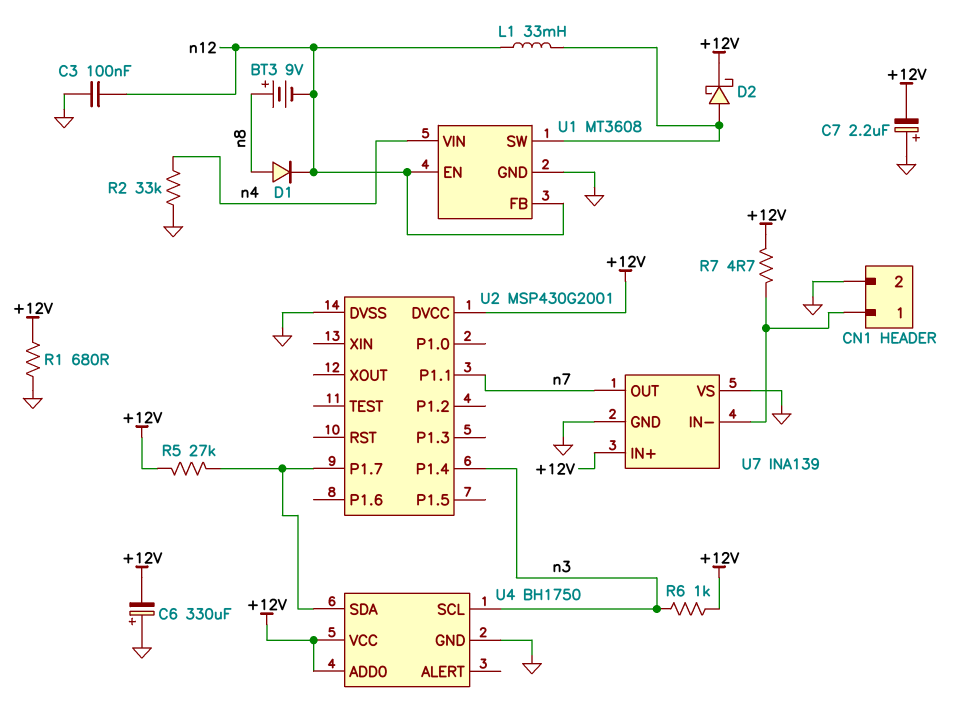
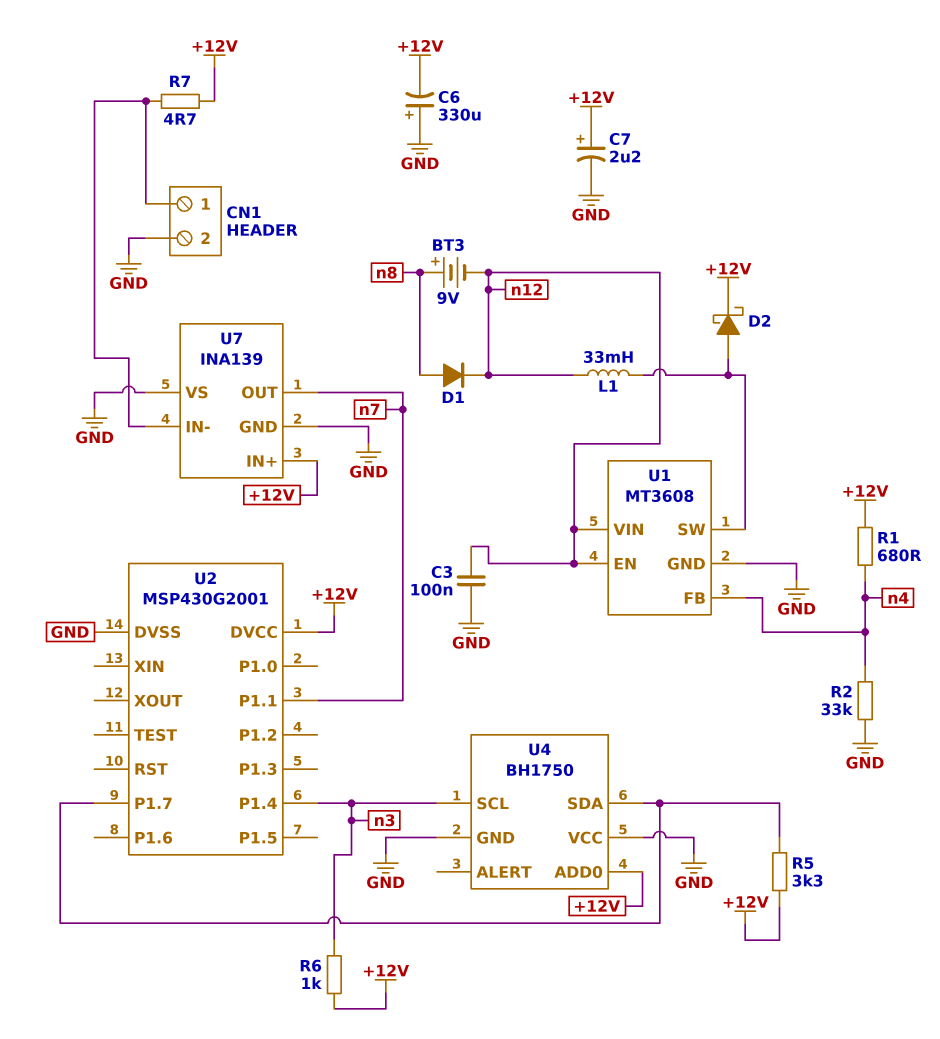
C7: 2.2uF (plus GND, minus +12V) -> 2.2uF (plus +12V, minus GND)
R1: 680 (+12V, GND) -> 680 (+12V, n4)
R5: 27k (+12V, U2/P1.7) -> 3.3k (+12V, U2/P1.7)
U1 pin FB: n12 -> n4
U1 pin VIN: n4 -> n12
U4 pin VCC: +12V -> GND

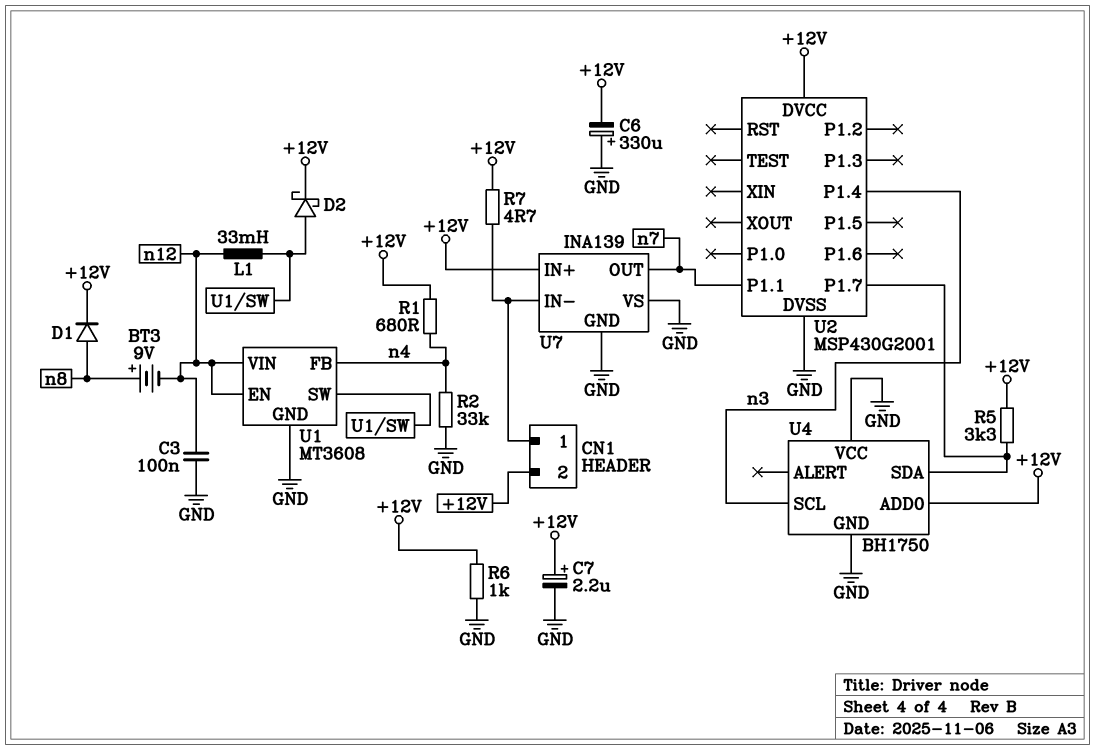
CN1 pin 2: GND -> +12V
D1: diode (A n8, K n12) -> diode (A n8, K +12V)
R6: 1k (+12V, n3) -> 1k (+12V, GND)

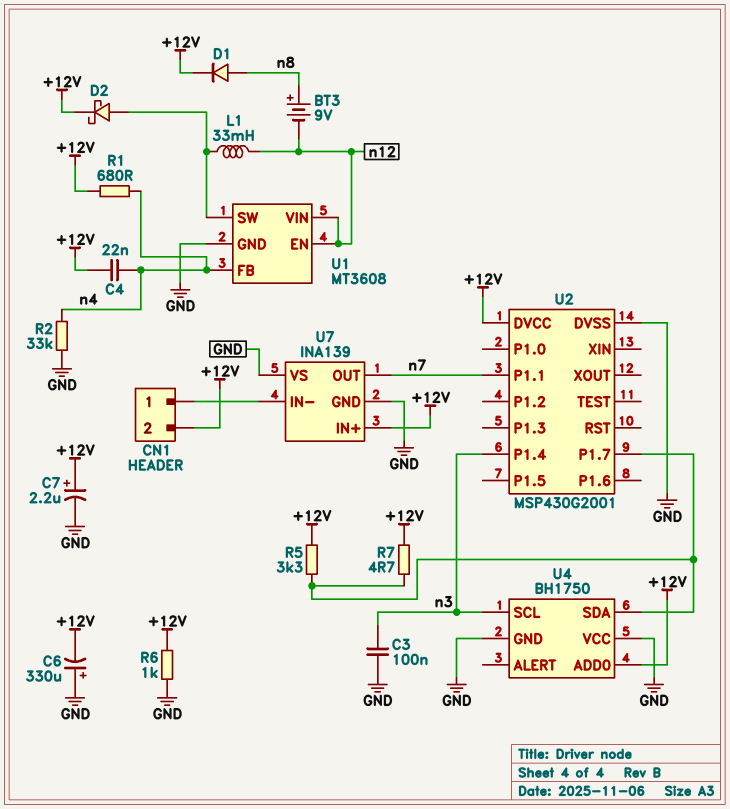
C3: 100nF (GND, n12) -> 100nF (GND, n3)
C4: none -> 22nF (+12V, n4)
R7: 4.7 (+12V, CN1/1) -> 4.7 (+12V, U2/P1.7)

